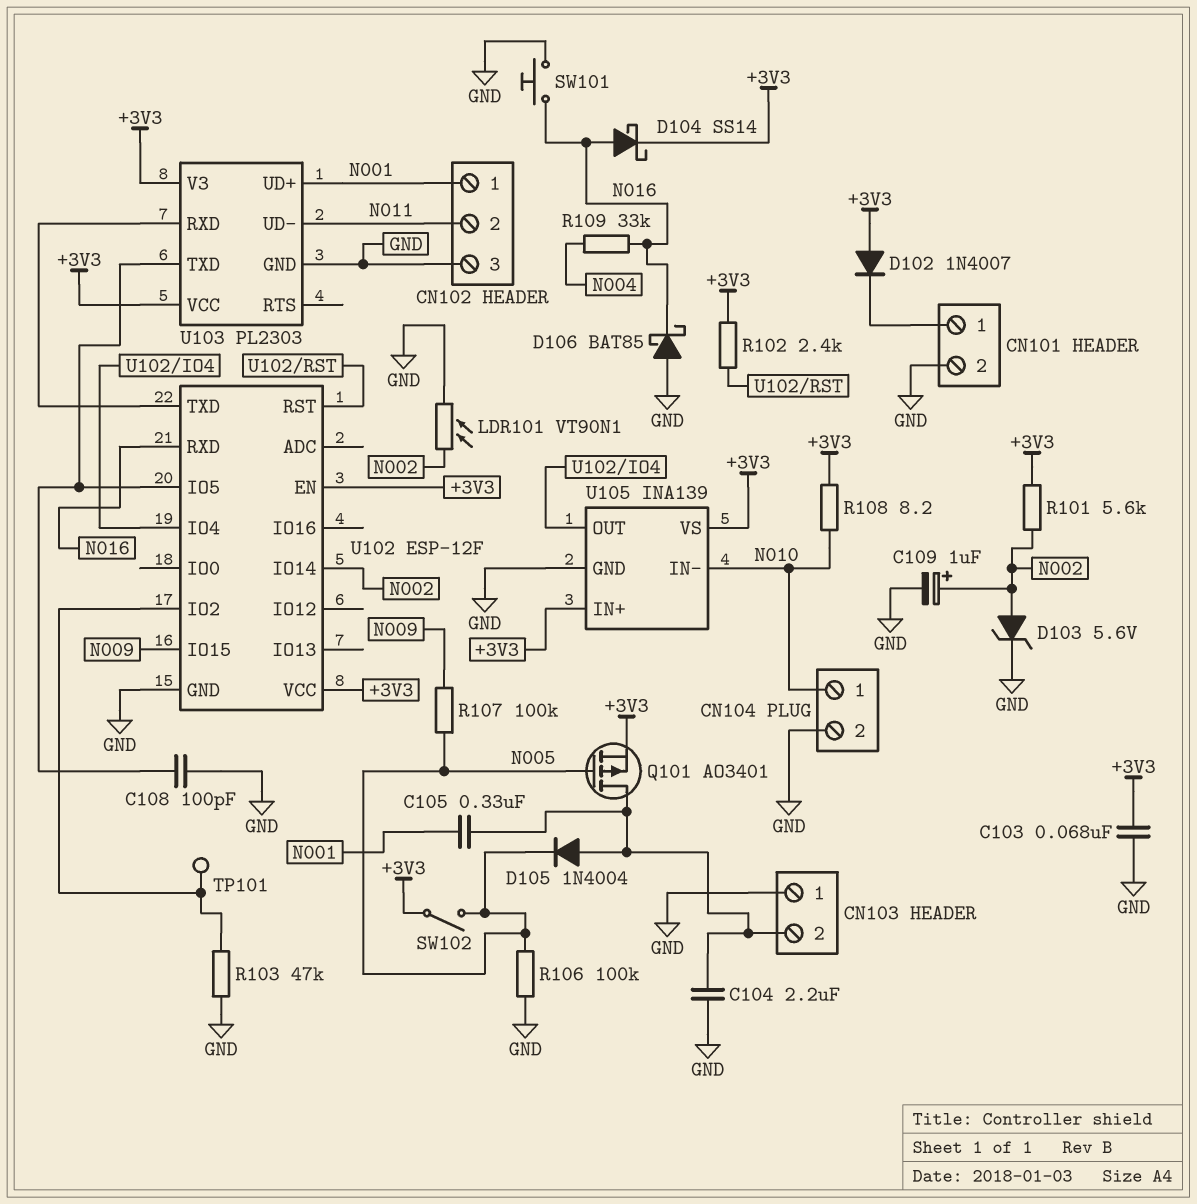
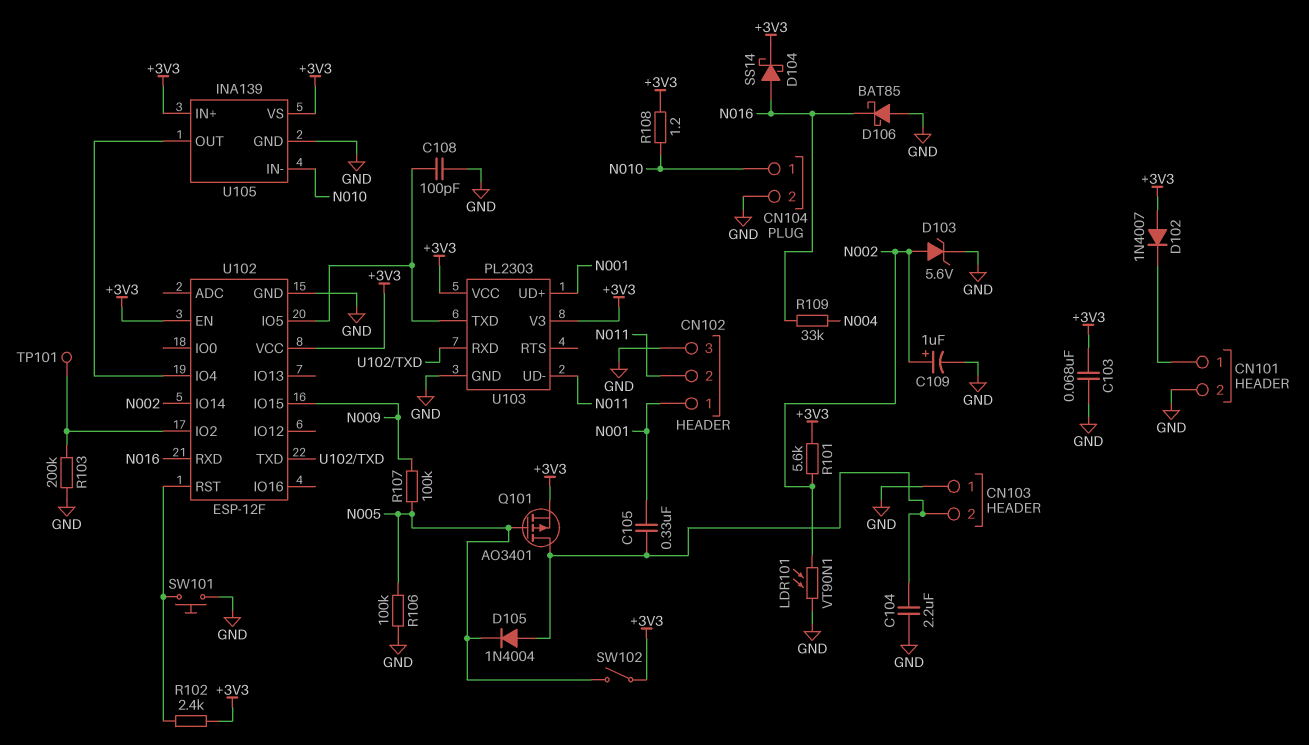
R103: 47k (GND, U102/IO2) -> 200k (GND, U102/IO2)
R108: 8.2 (+3V3, N010) -> 1.2 (+3V3, N010)
SW101: button (GND, N016) -> button (GND, U102/RST)

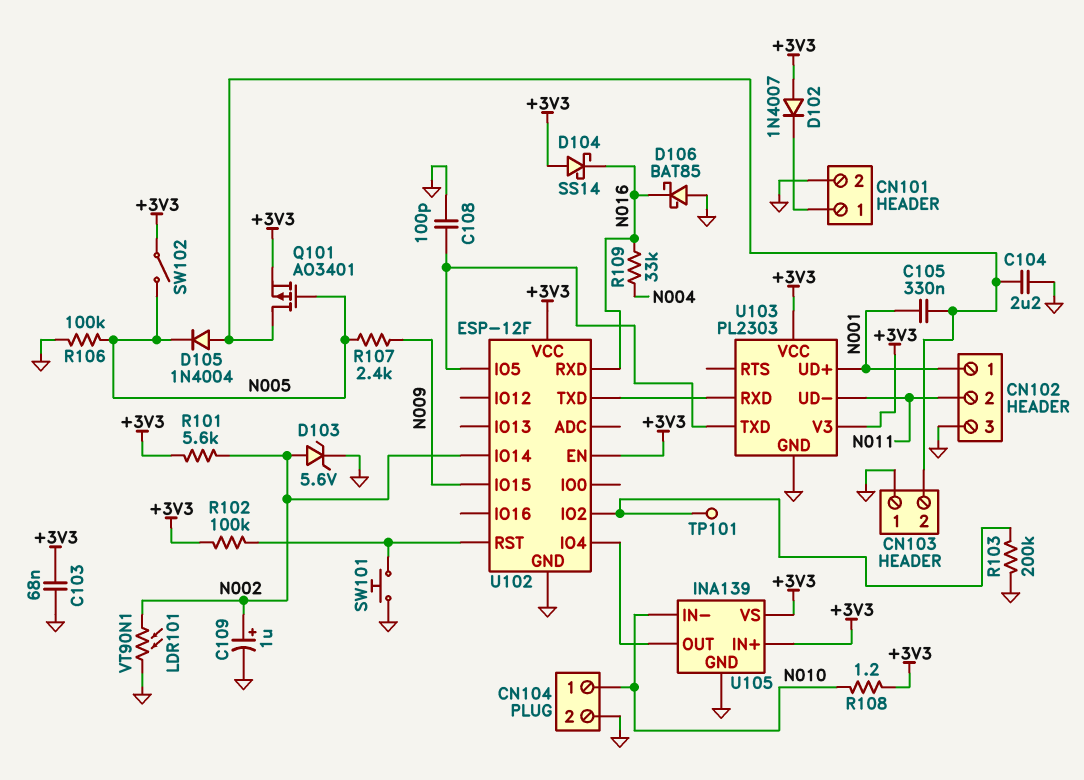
D104: schottky SS14 (A N016, K +3V3) -> schottky SS14 (A +3V3, K N016)
R102: 2.4k (+3V3, U102/RST) -> 100k (+3V3, U102/RST)
R107: 100k (N005, N009) -> 2.4k (N005, N009)

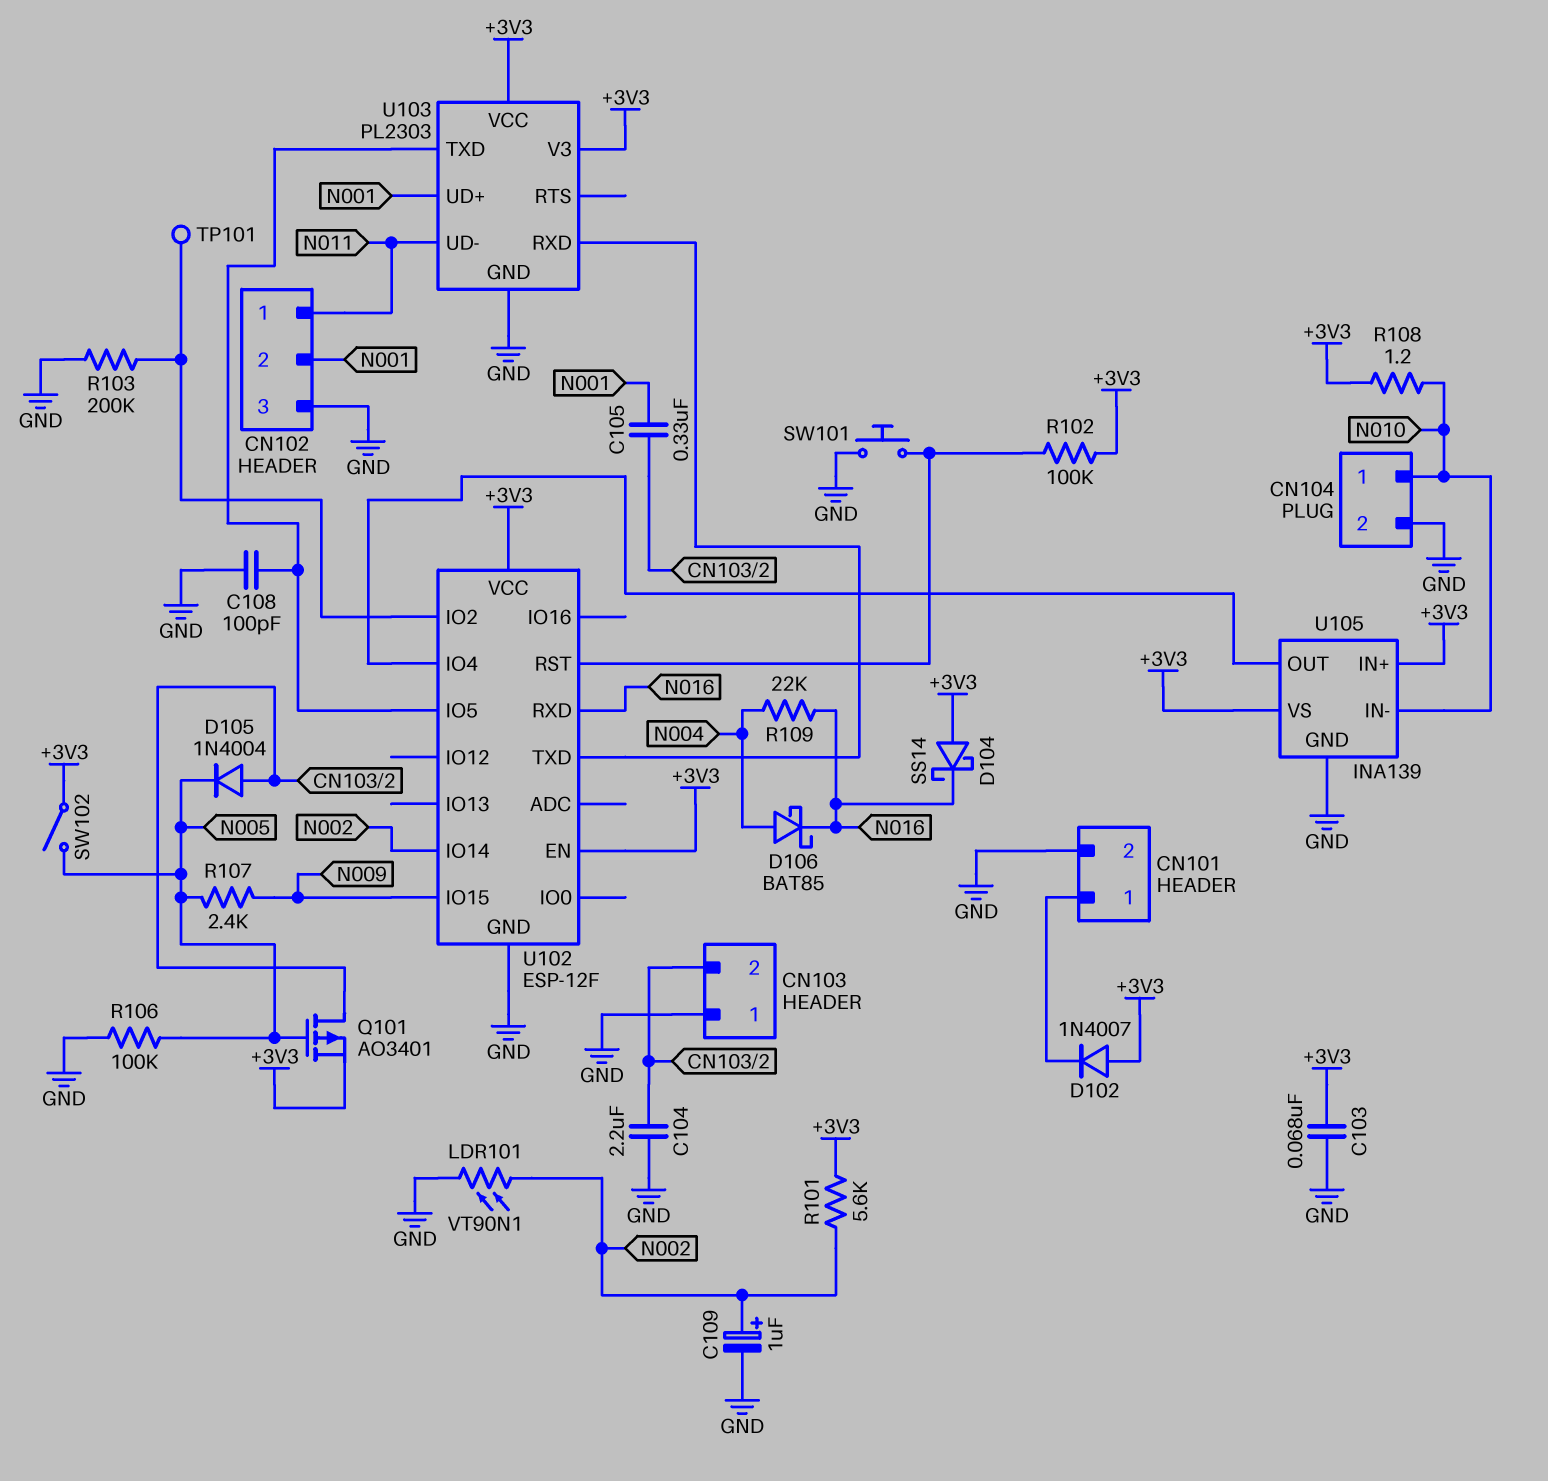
CN102 pin 1: N001 -> N011
CN102 pin 2: N011 -> N001
D103: zener 5.6V (A N002, K GND) -> none
D106: schottky BAT85 (A GND, K N016) -> schottky BAT85 (A N004, K N016)
R109: 33k (N004, N016) -> 22k (N004, N016)

